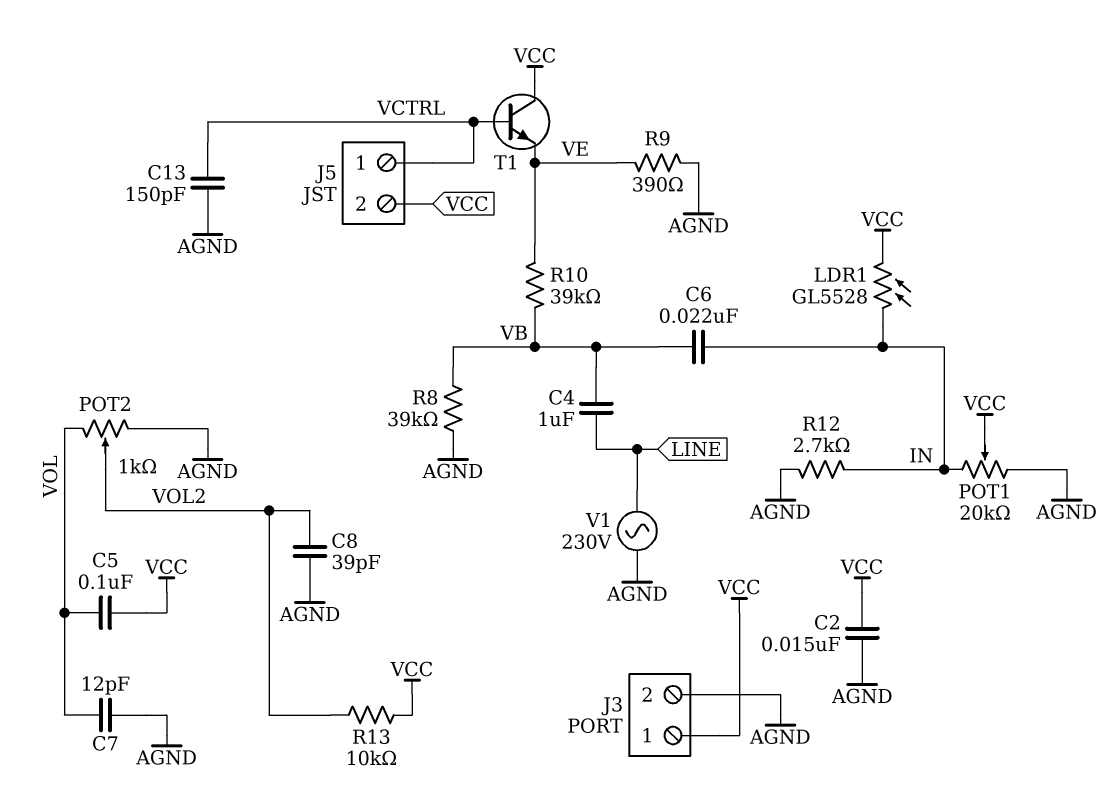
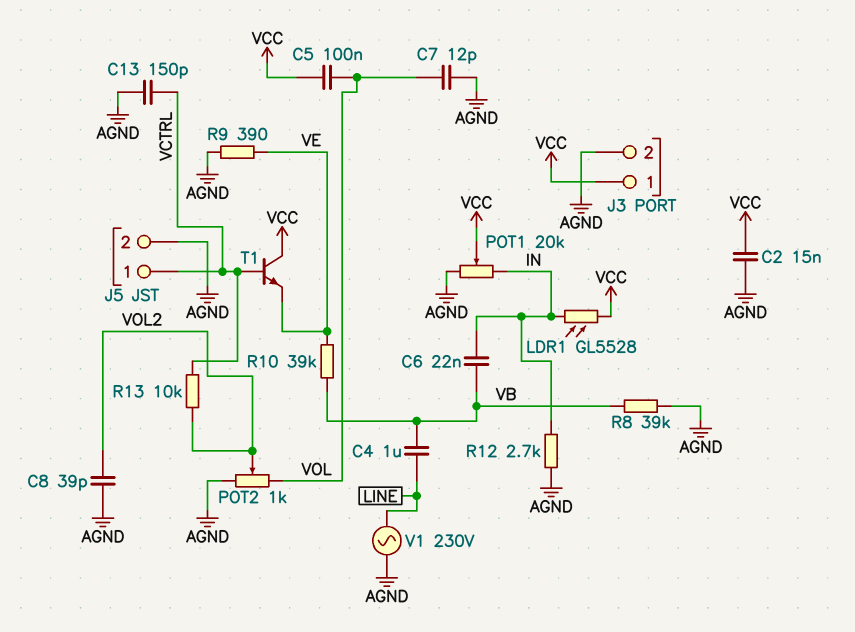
J5 pin 2: VCC -> AGND
R13: 10k (VCC, VOL2) -> 10k (VCTRL, VOL2)

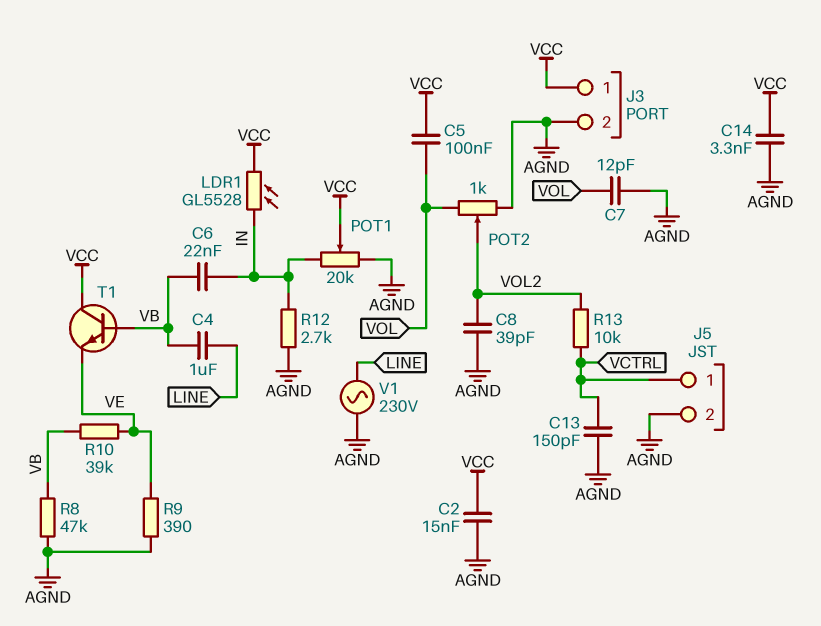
C14: none -> 3.3nF (AGND, VCC)
R8: 39k (AGND, VB) -> 47k (AGND, VB)
T1: NPN (B VCTRL, C VCC, E VE) -> NPN (B VB, C VCC, E VE)

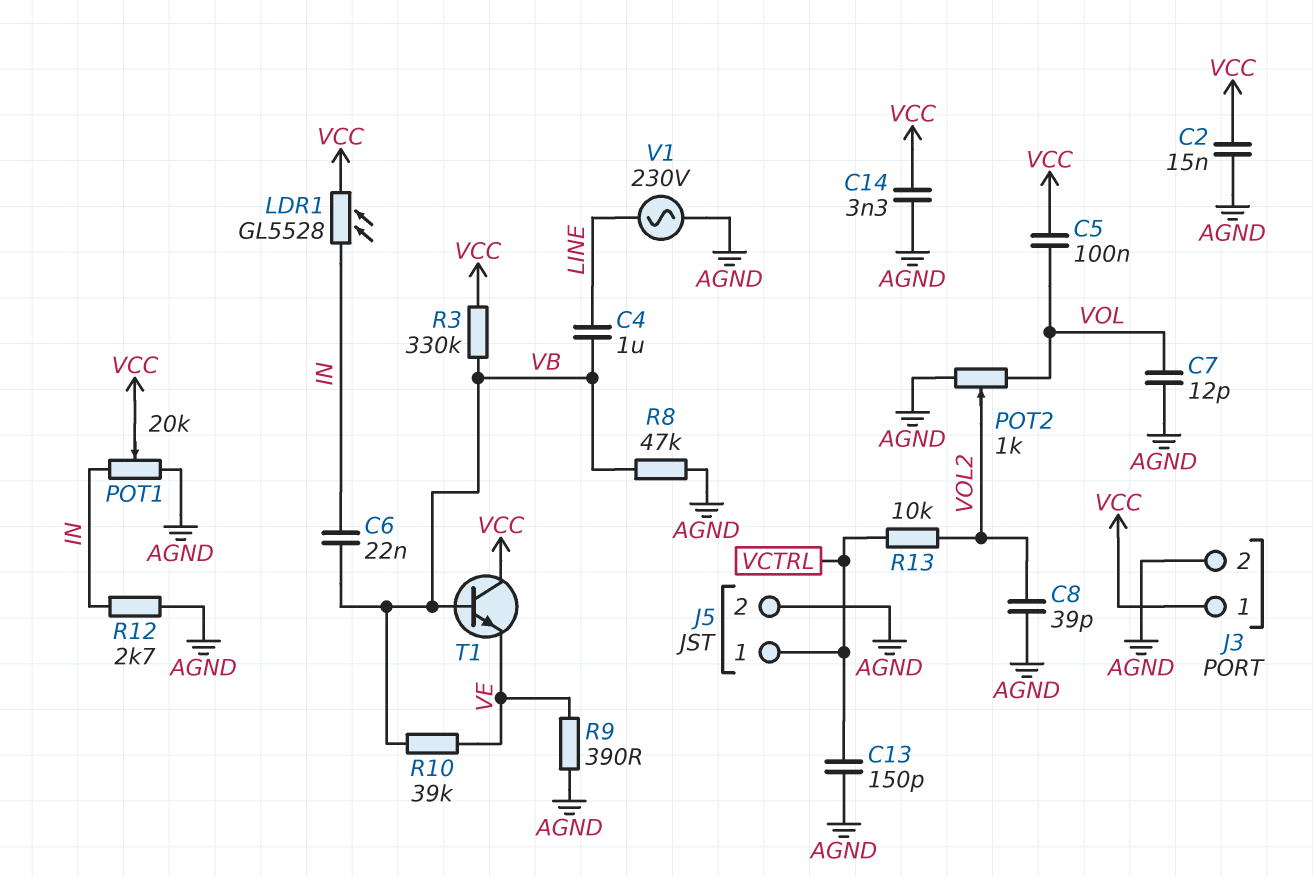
R3: none -> 330k (VB, VCC)

